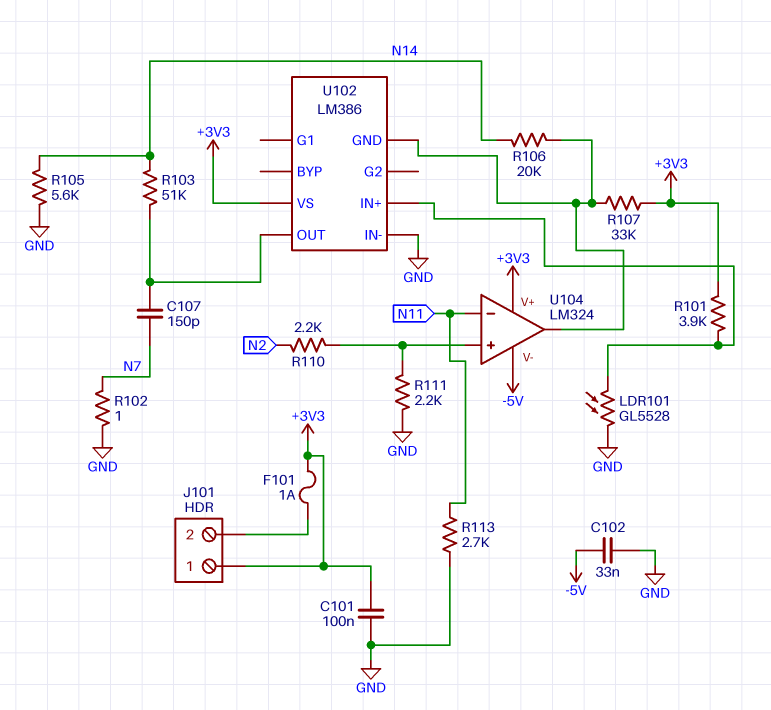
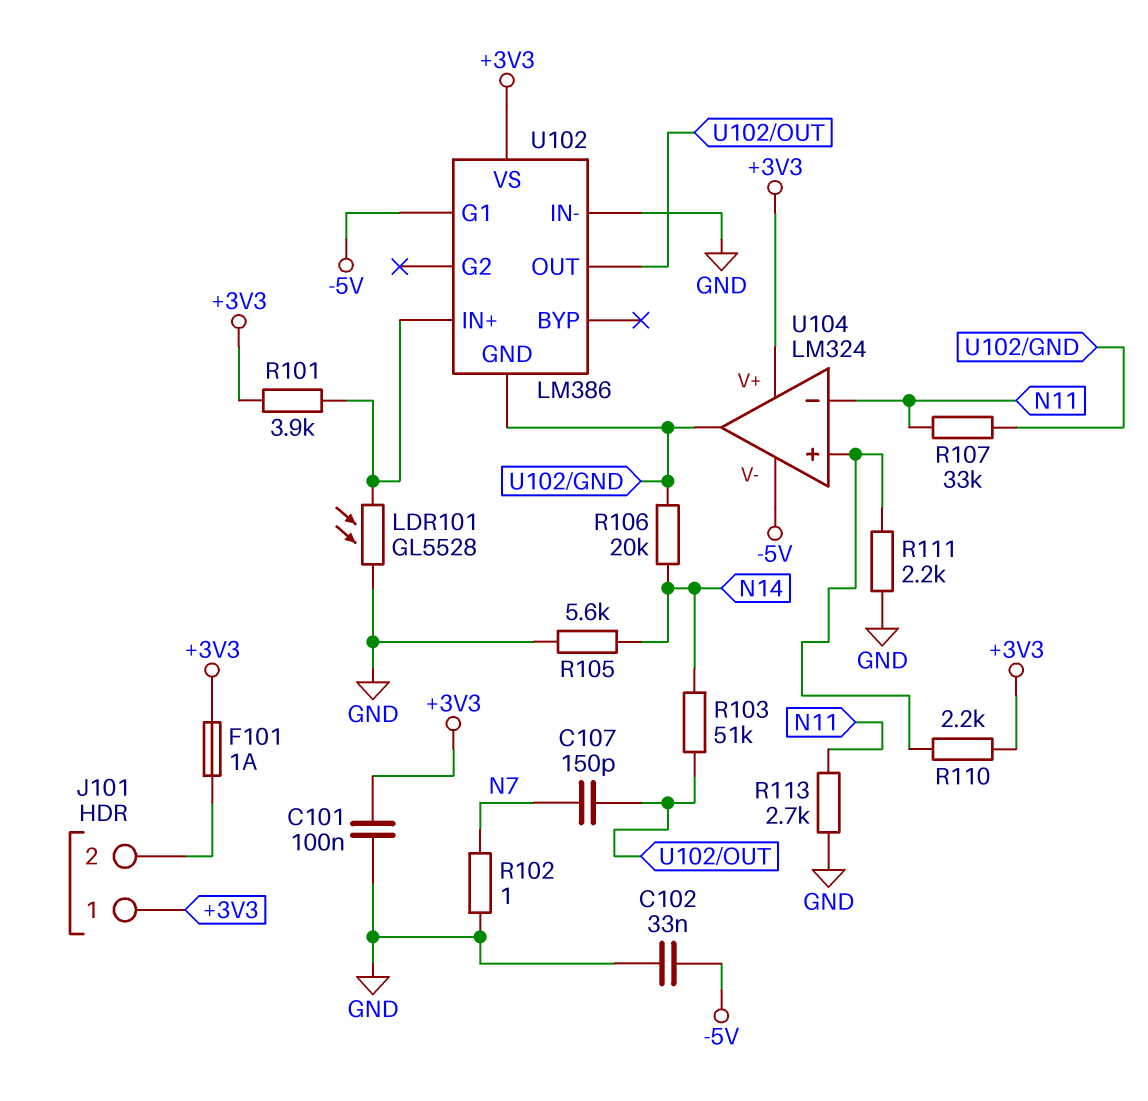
R107: 33k (+3V3, U102/GND) -> 33k (N11, U102/GND)
R110: 2.2k (N2, U104/in+) -> 2.2k (+3V3, U104/in+)
U102 pin G1: none -> -5V

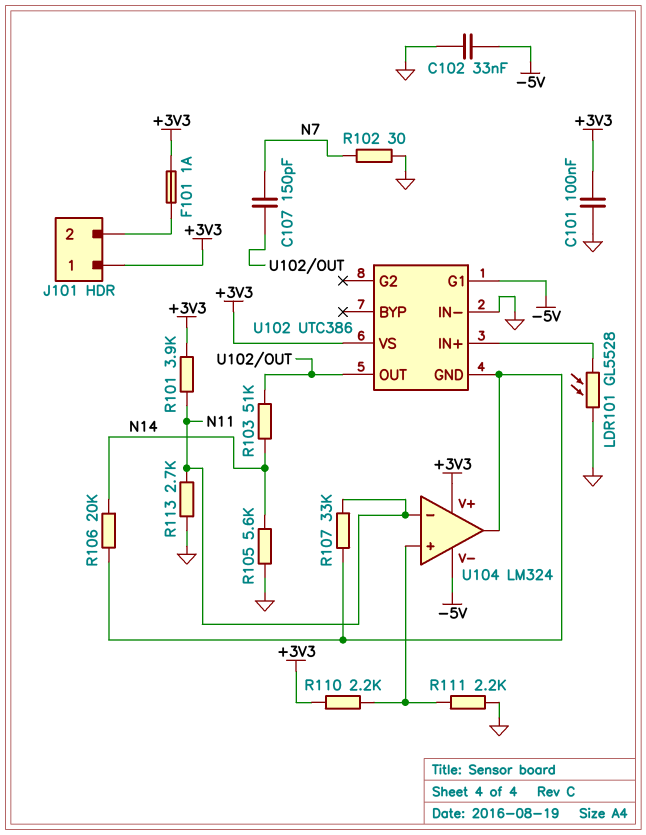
R101: 3.9k (+3V3, U102/IN+) -> 3.9k (+3V3, N11)
R102: 1 (GND, N7) -> 30 (GND, N7)
U102: LM386 -> UTC386

